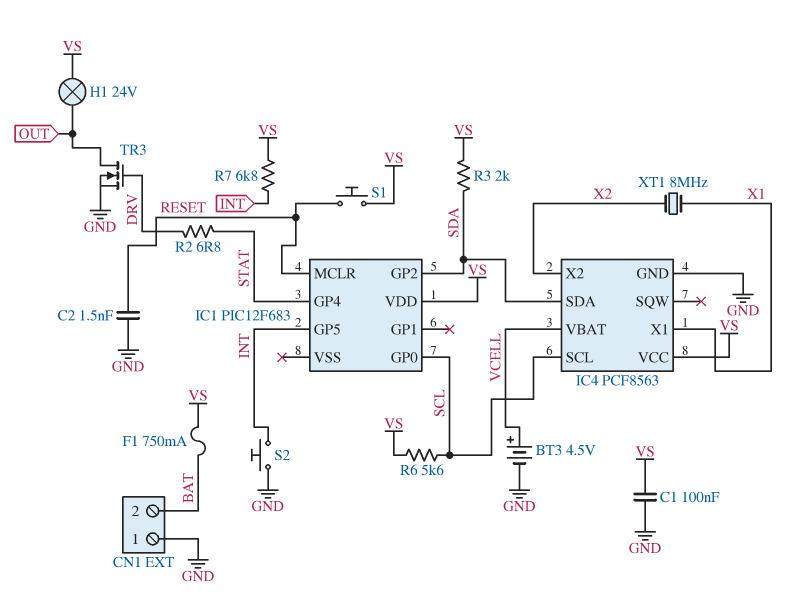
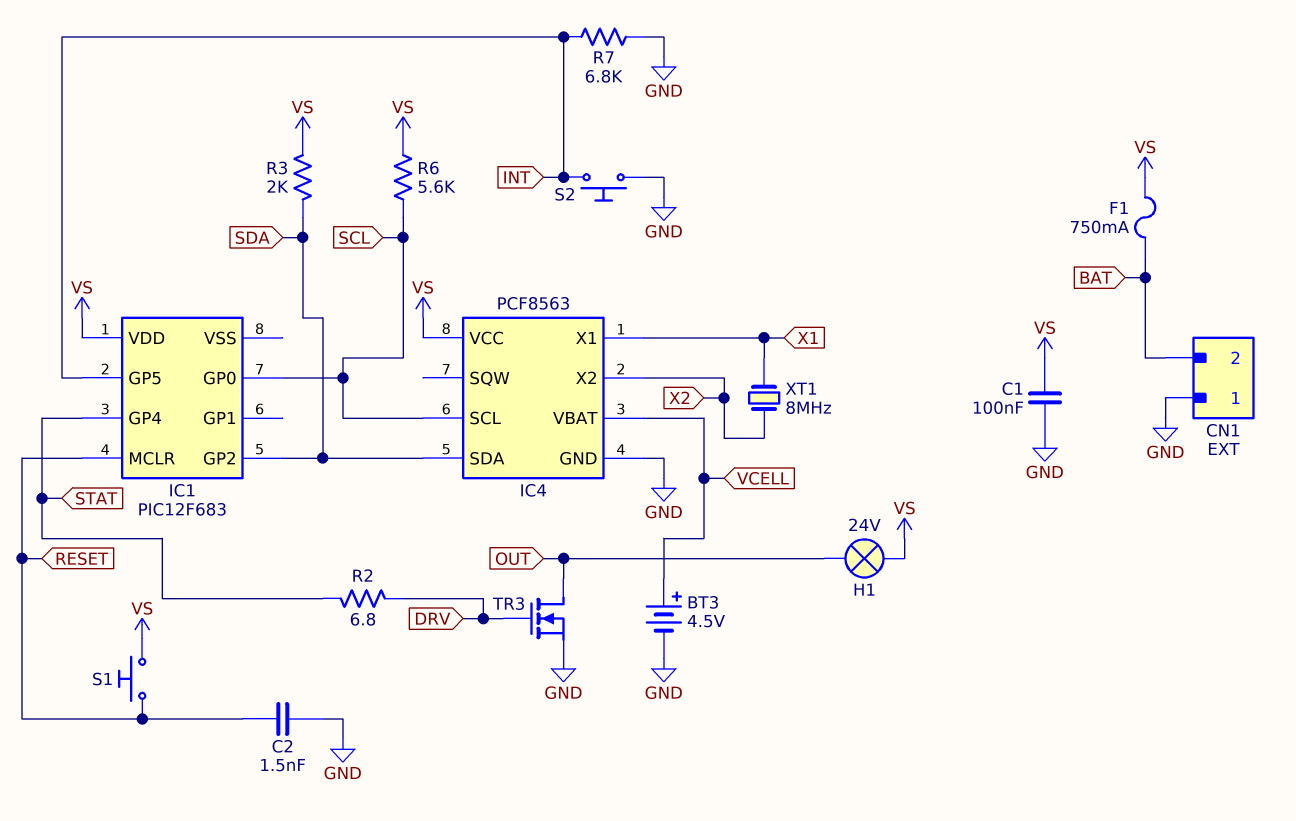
R7: 6.8k (INT, VS) -> 6.8k (GND, INT)

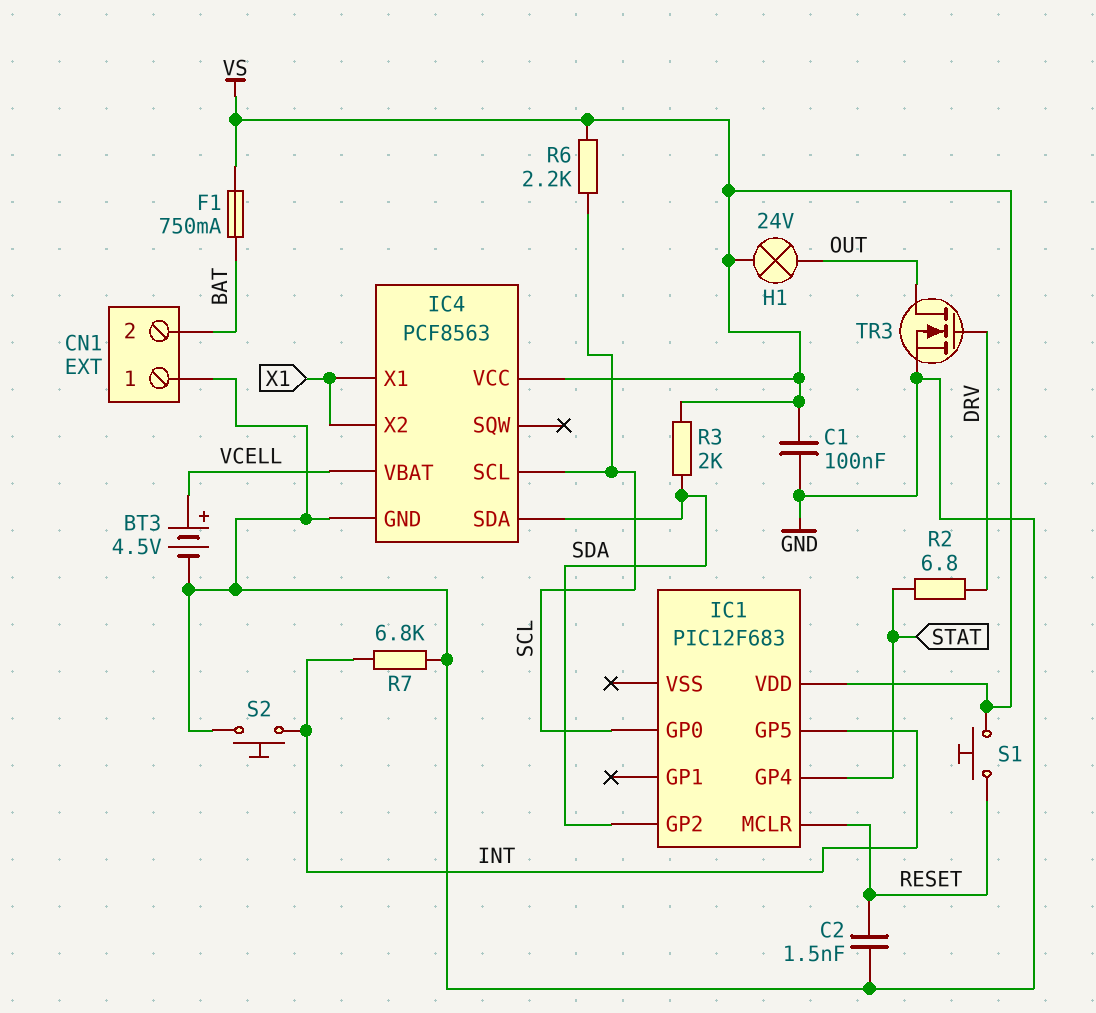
IC4 pin X2: X2 -> X1
R6: 5.6k (SCL, VS) -> 2.2k (SCL, VS)
XT1: 8MHz (X1, X2) -> none

